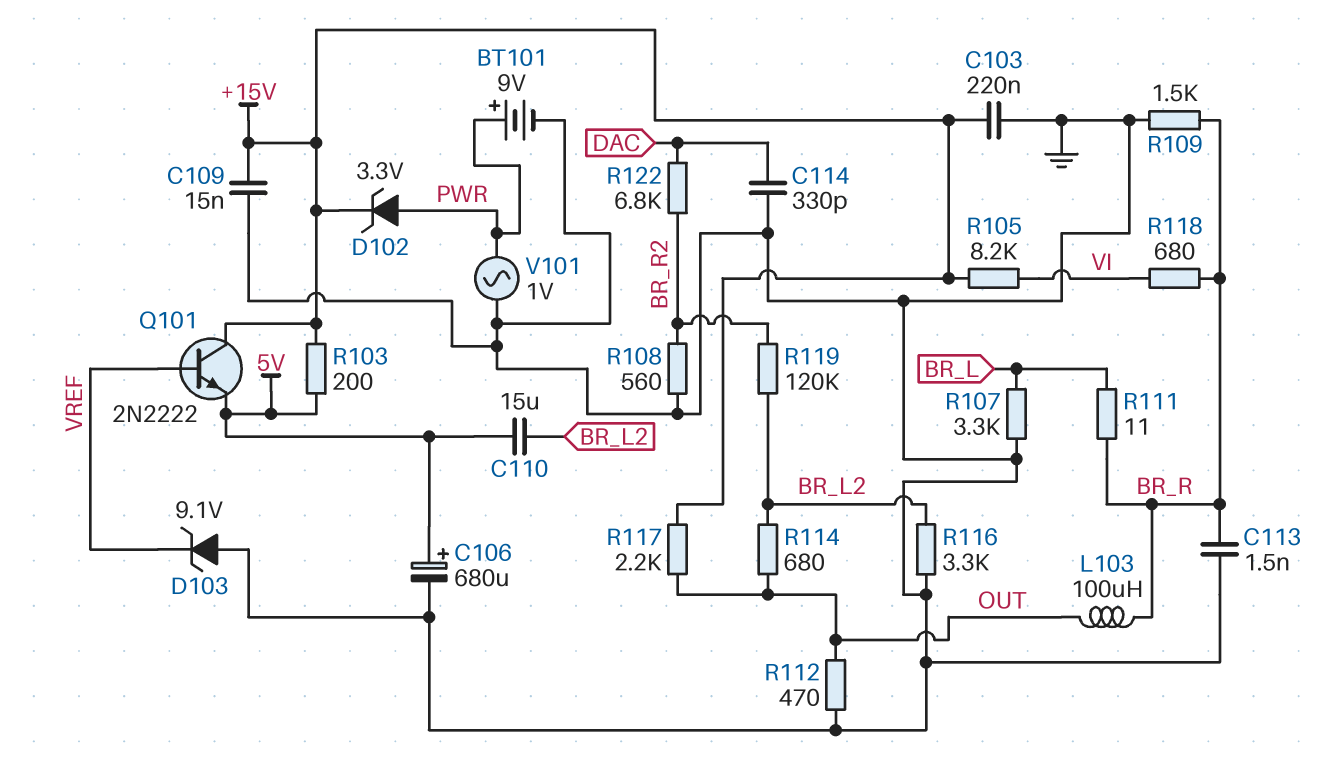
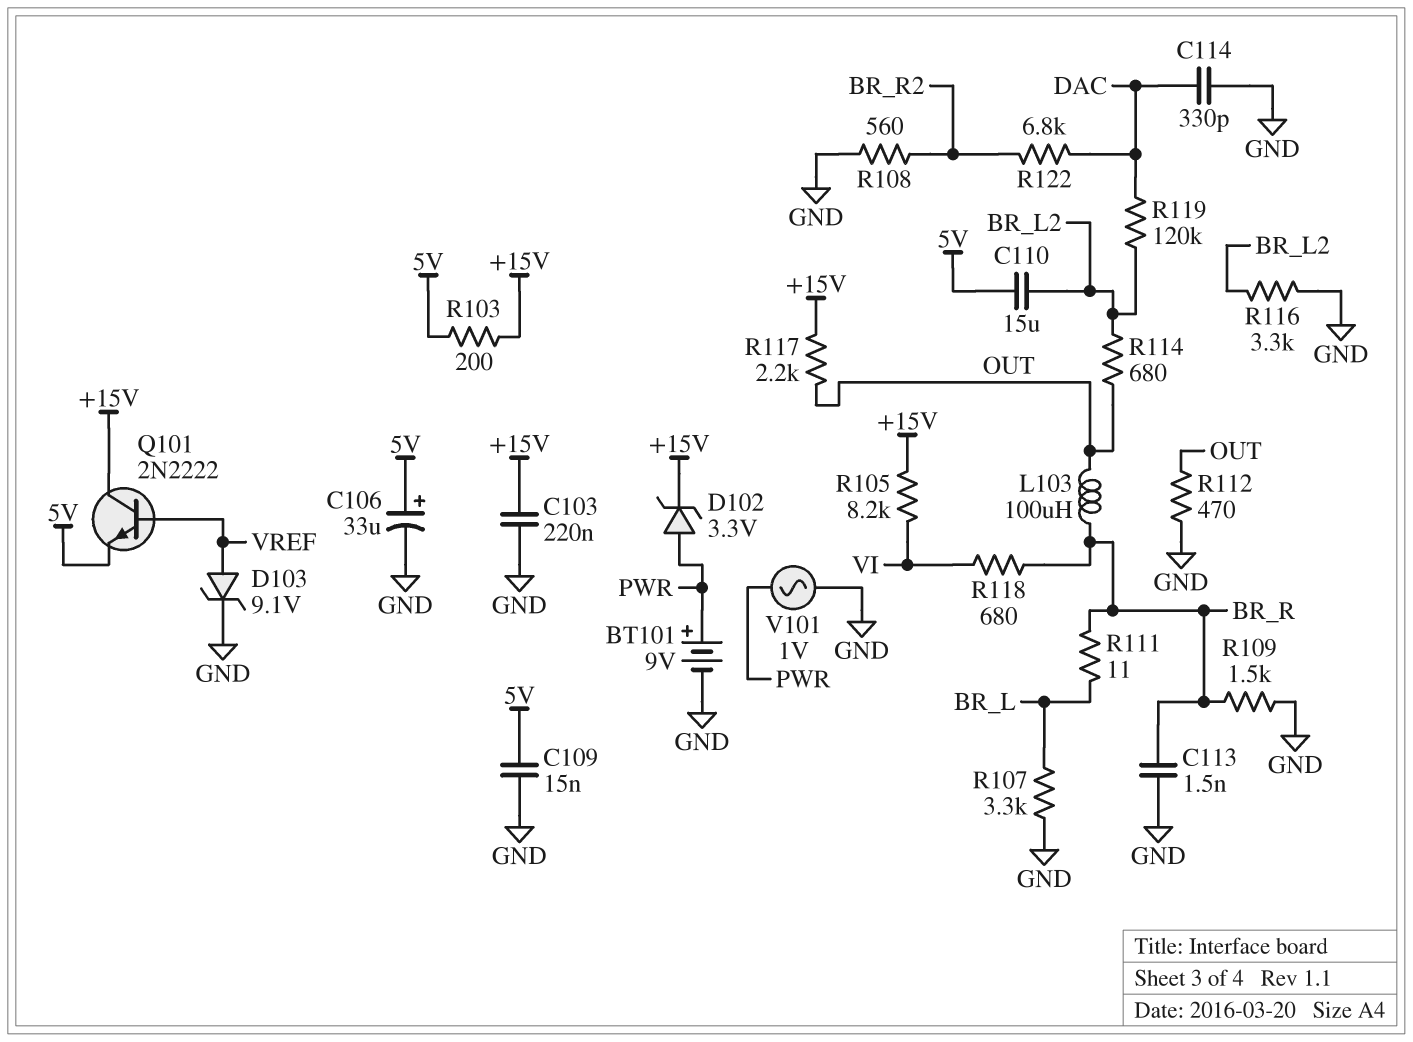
C106: 680uF (plus 5V, minus GND) -> 33uF (plus 5V, minus GND)
C109: 15nF (+15V, GND) -> 15nF (5V, GND)
D103: zener 9.1V (A GND, K VREF) -> zener 9.1V (A VREF, K GND)
R119: 120k (BR_L2, BR_R2) -> 120k (BR_L2, DAC)

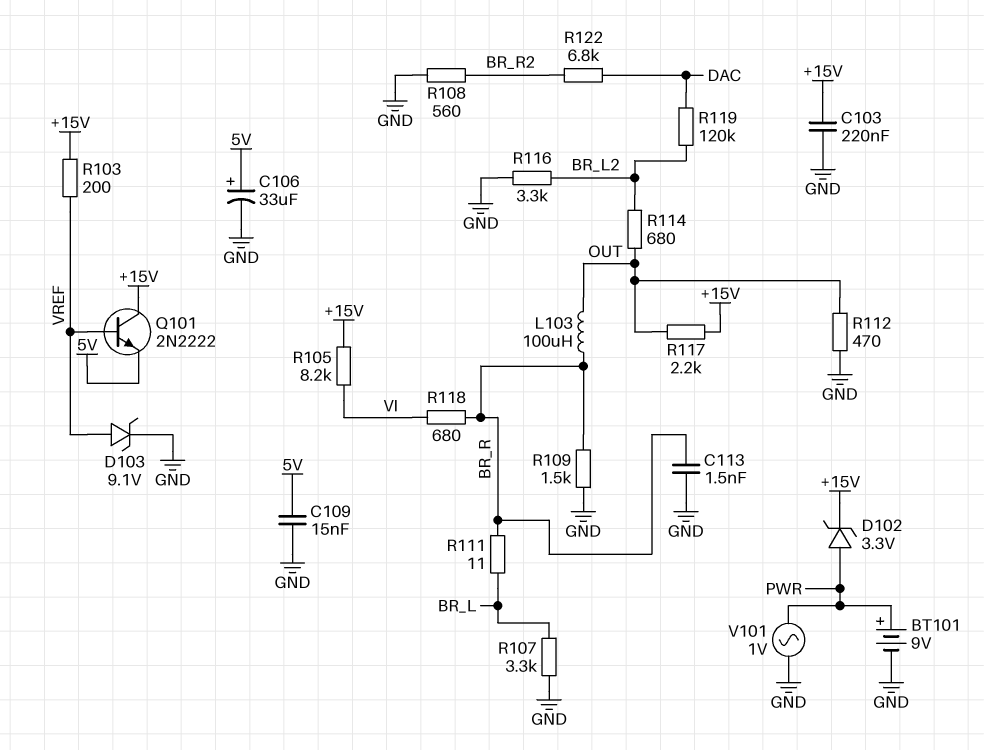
C110: 15uF (5V, BR_L2) -> none
C114: 330pF (DAC, GND) -> none
R103: 200 (+15V, 5V) -> 200 (+15V, VREF)

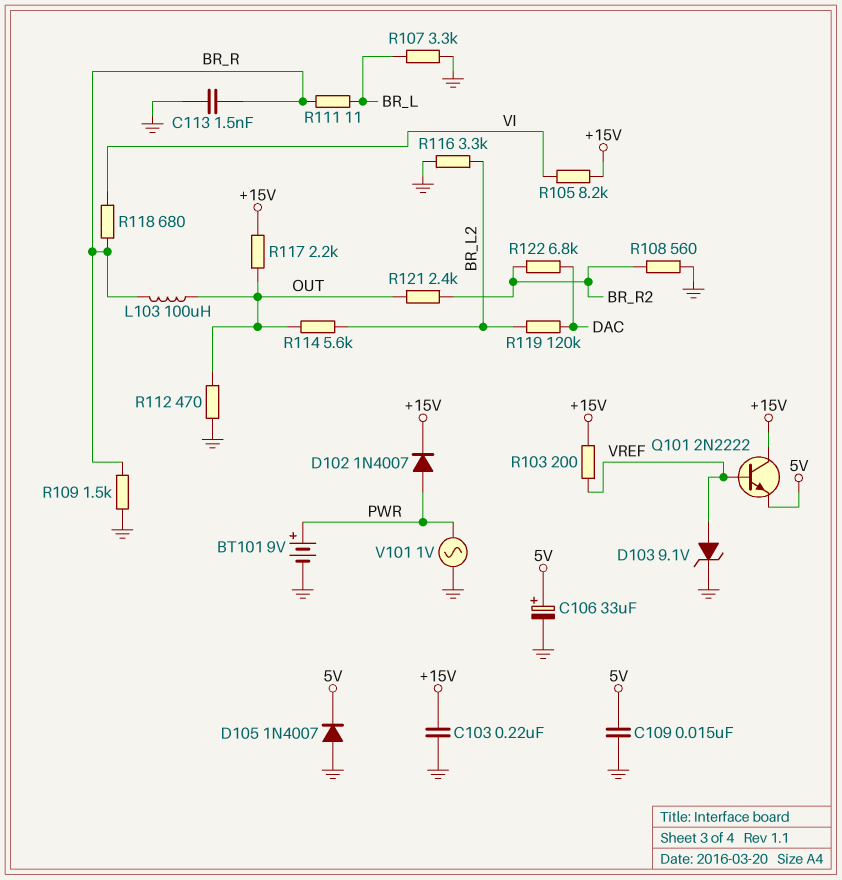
D102: zener 3.3V (A PWR, K +15V) -> diode 1N4007 (A PWR, K +15V)
D105: none -> diode 1N4007 (A GND, K 5V)
R114: 680 (BR_L2, OUT) -> 5.6k (BR_L2, OUT)
R121: none -> 2.4k (BR_R2, OUT)

